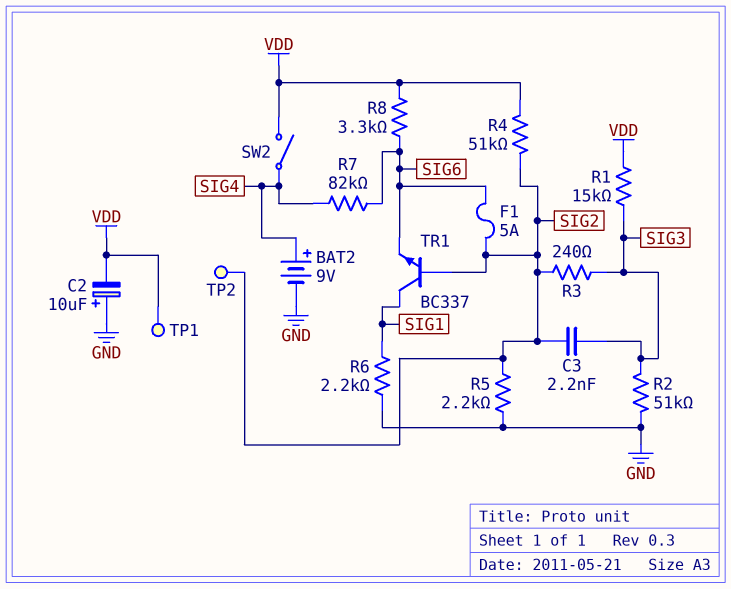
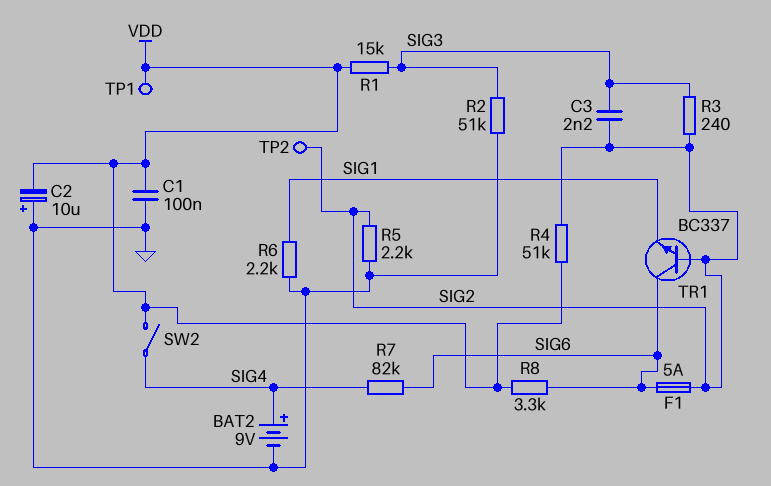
C1: none -> 100nF (GND, VDD)
TR1: NPN BC337 (B SIG2, C SIG1, E SIG6) -> NPN BC337 (B SIG2, C SIG6, E SIG1)

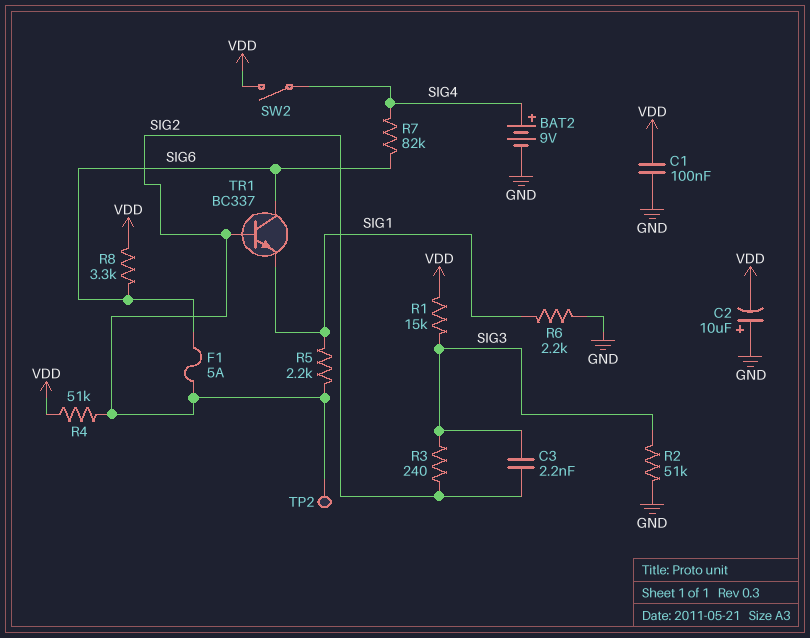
R5: 2.2k (GND, SIG2) -> 2.2k (SIG1, SIG2)
TP1: test point (VDD) -> none

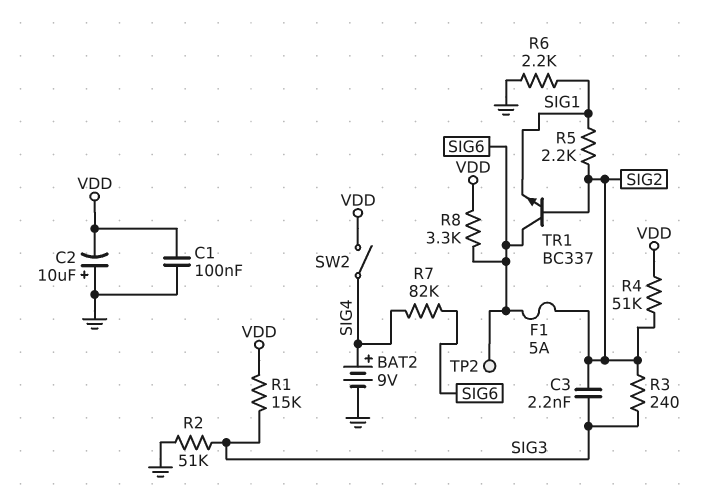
TP2: test point (SIG2) -> test point (SIG6)

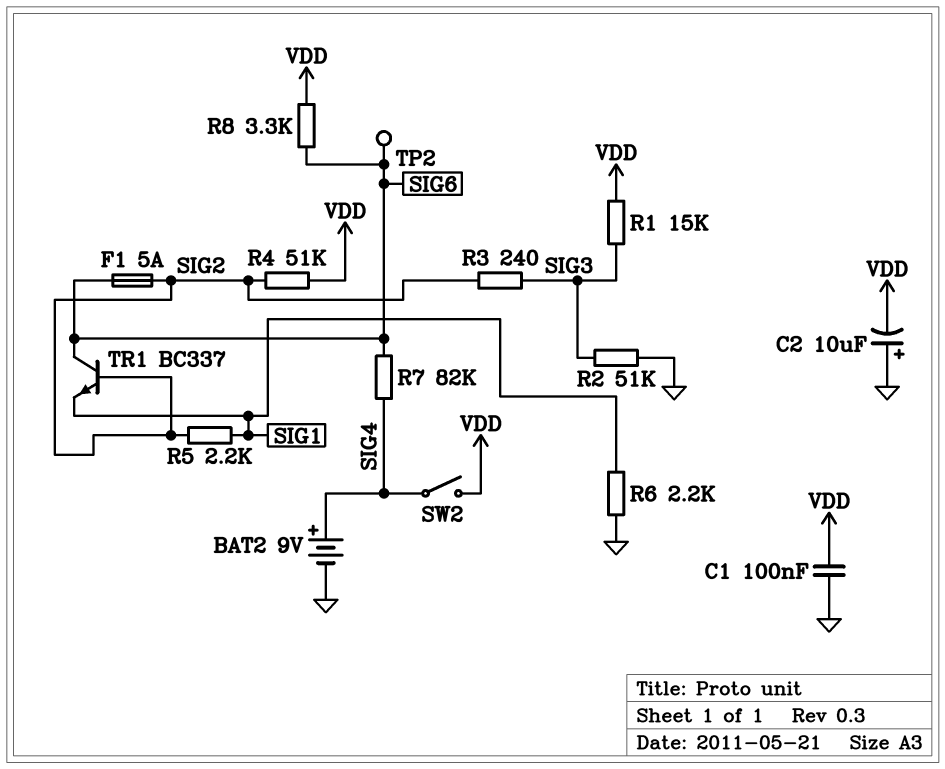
C3: 2.2nF (SIG2, SIG3) -> none

